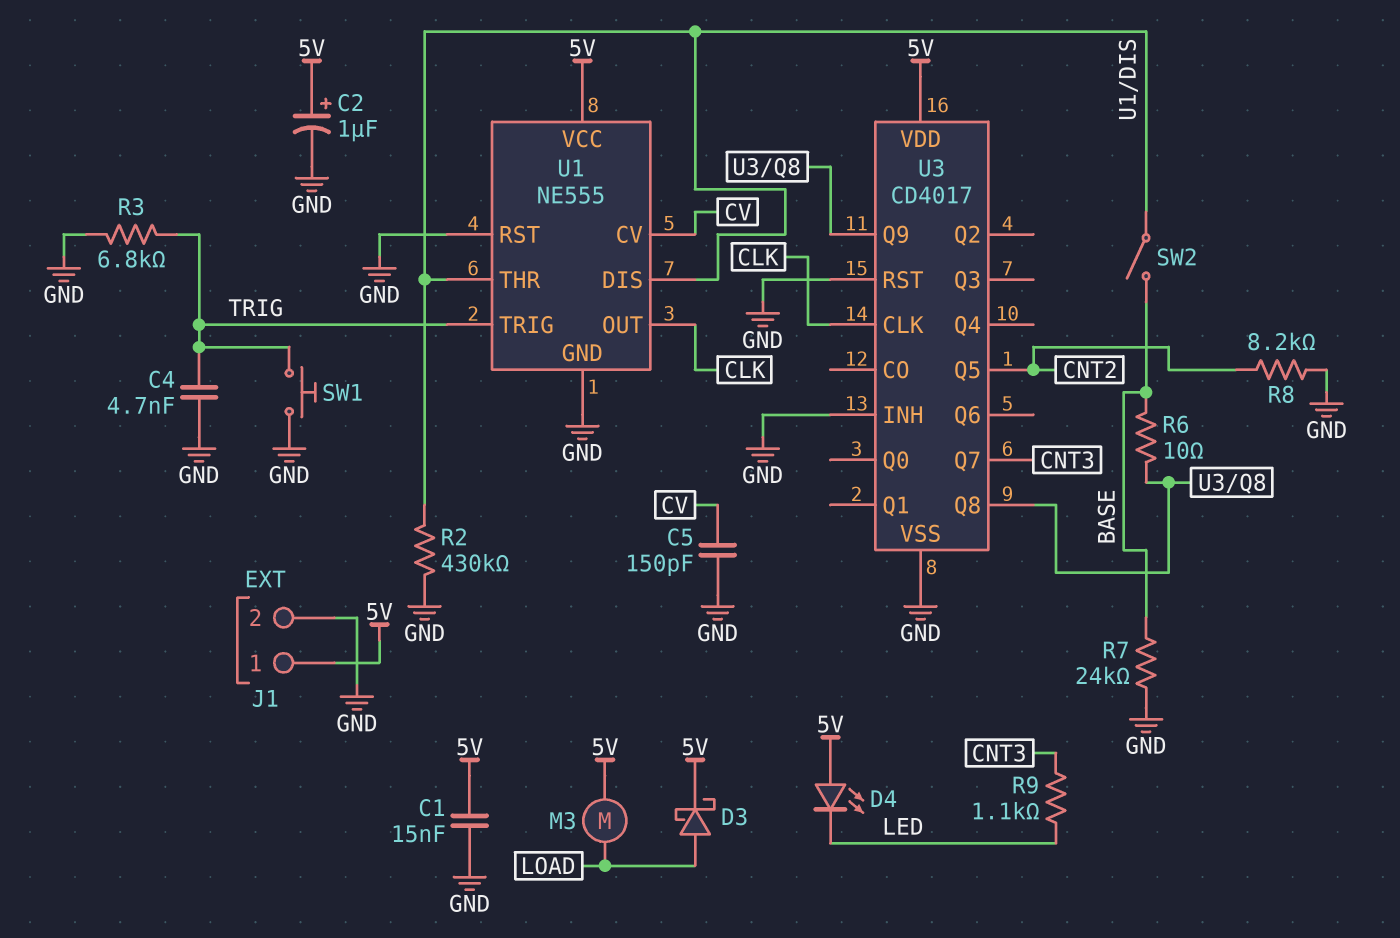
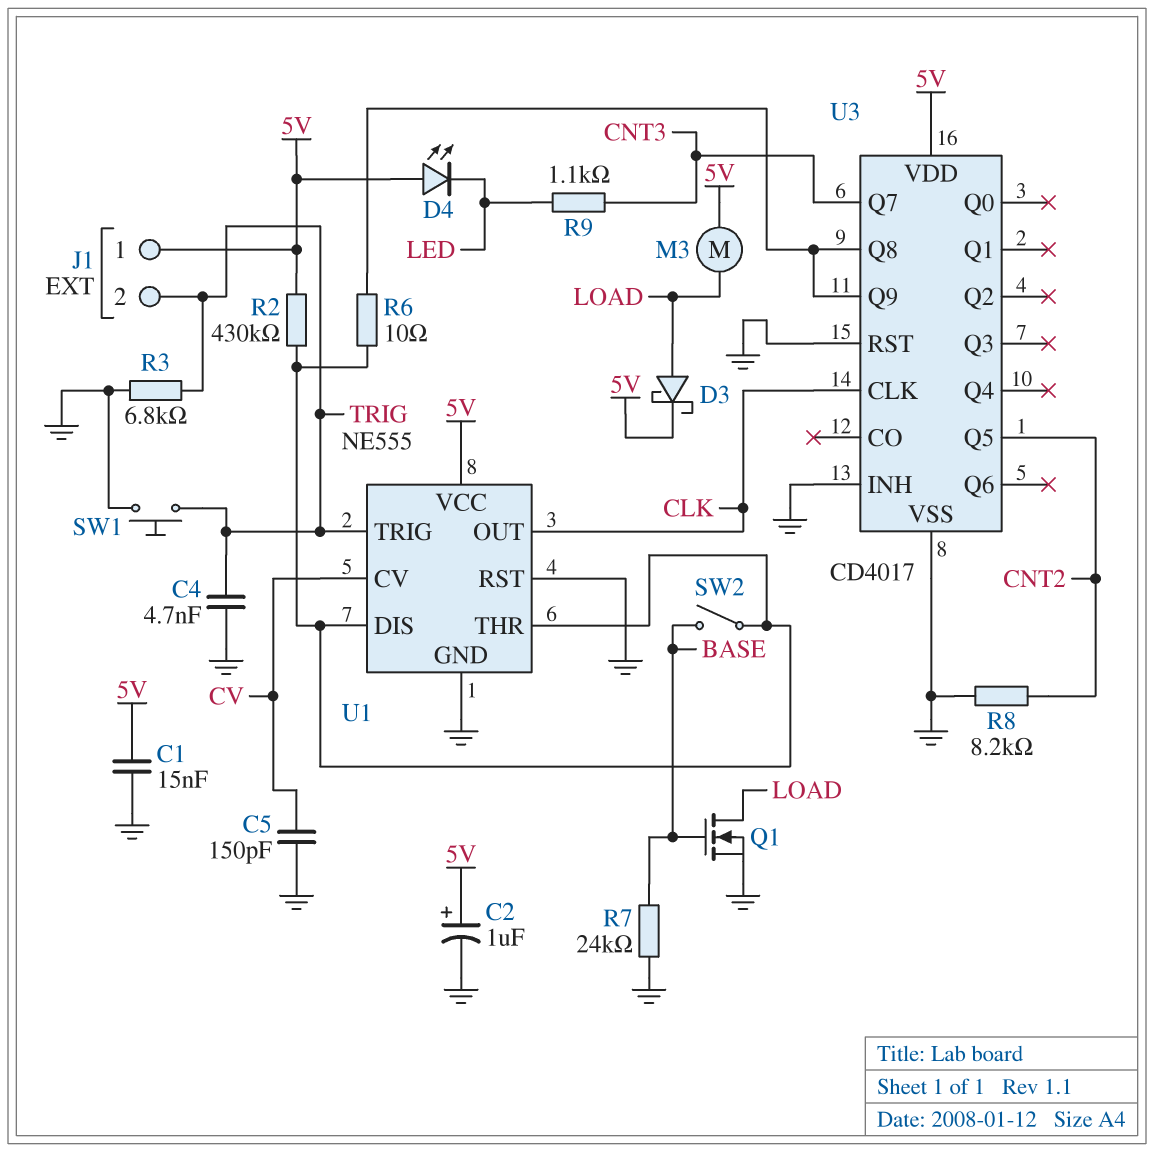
J1 pin 2: GND -> TRIG
Q1: none -> NMOS (G BASE, D LOAD, S GND)
R2: 430k (GND, U1/DIS) -> 430k (5V, U1/DIS)
R6: 10 (BASE, U3/Q8) -> 10 (U1/DIS, U3/Q8)

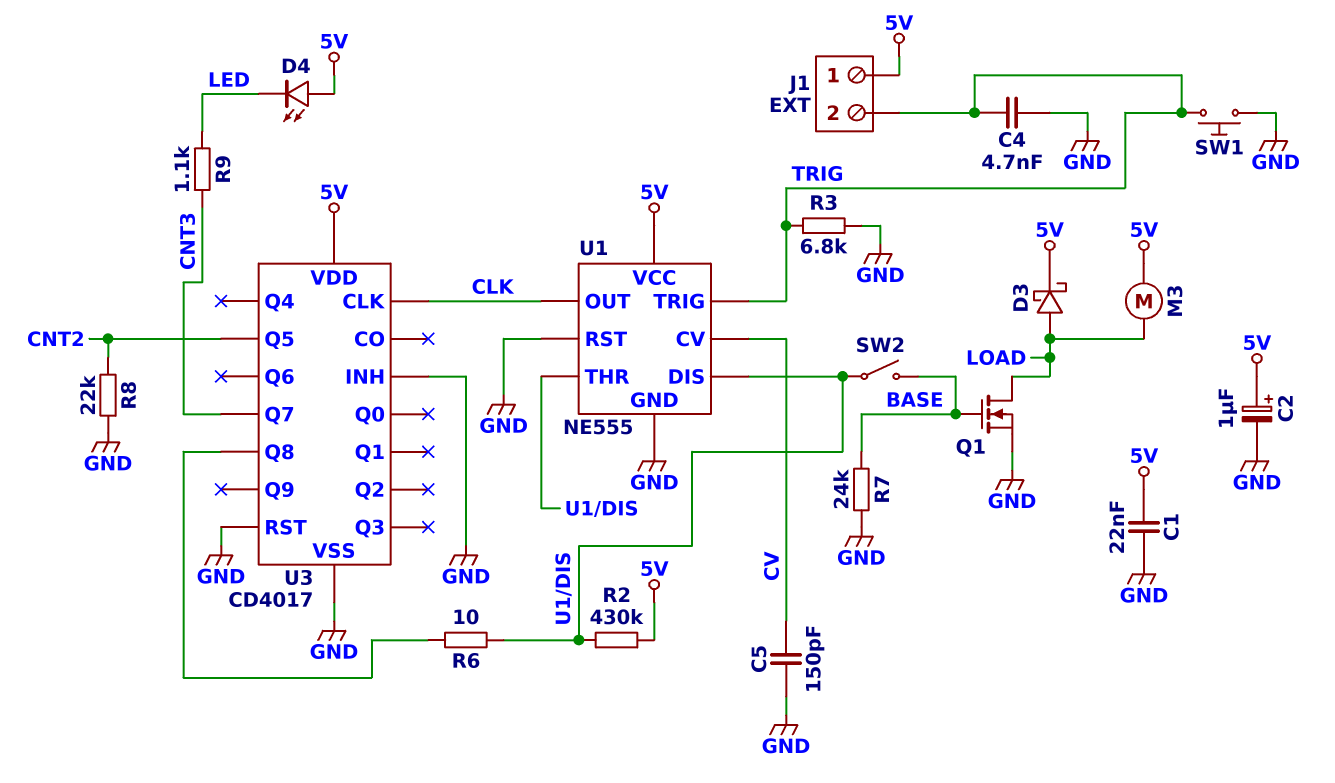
C1: 15nF (5V, GND) -> 22nF (5V, GND)
R8: 8.2k (CNT2, GND) -> 22k (CNT2, GND)
U3 pin Q9: U3/Q8 -> none

